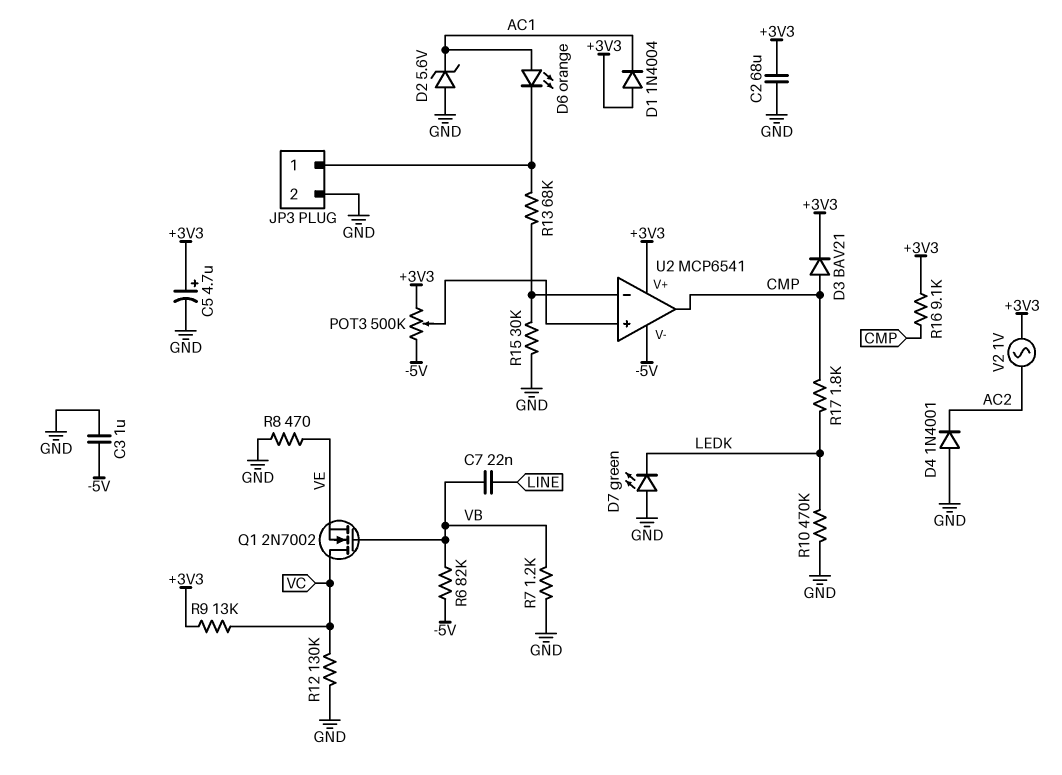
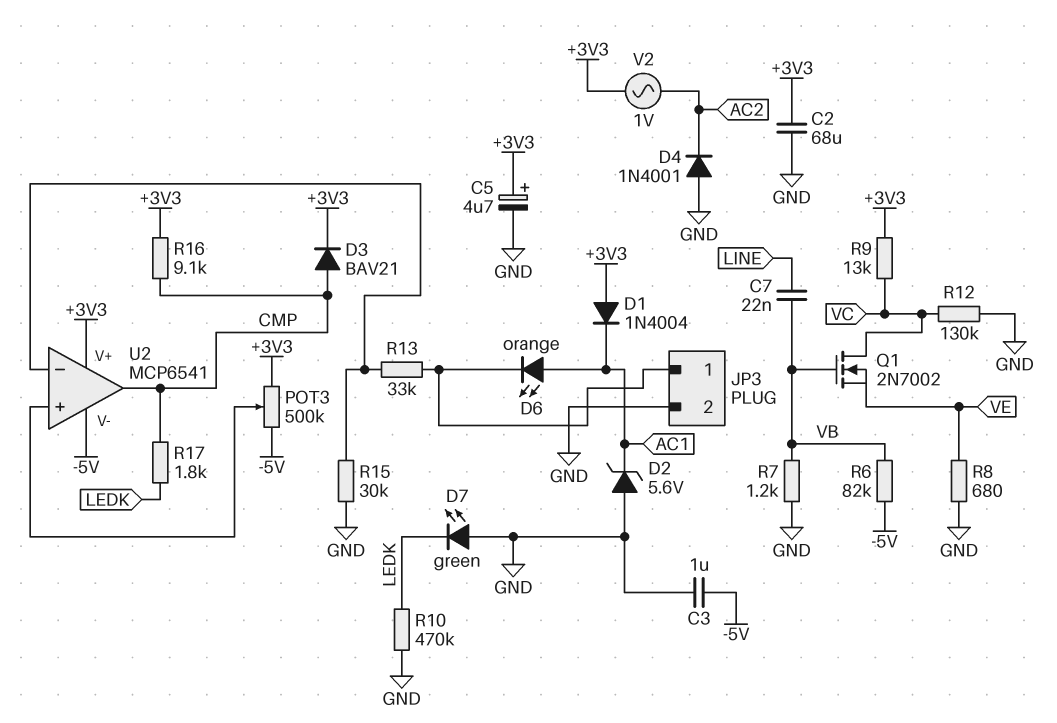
R8: 470 (GND, VE) -> 680 (GND, VE)
R13: 68k (JP3/1, U2/in-) -> 33k (JP3/1, U2/in-)

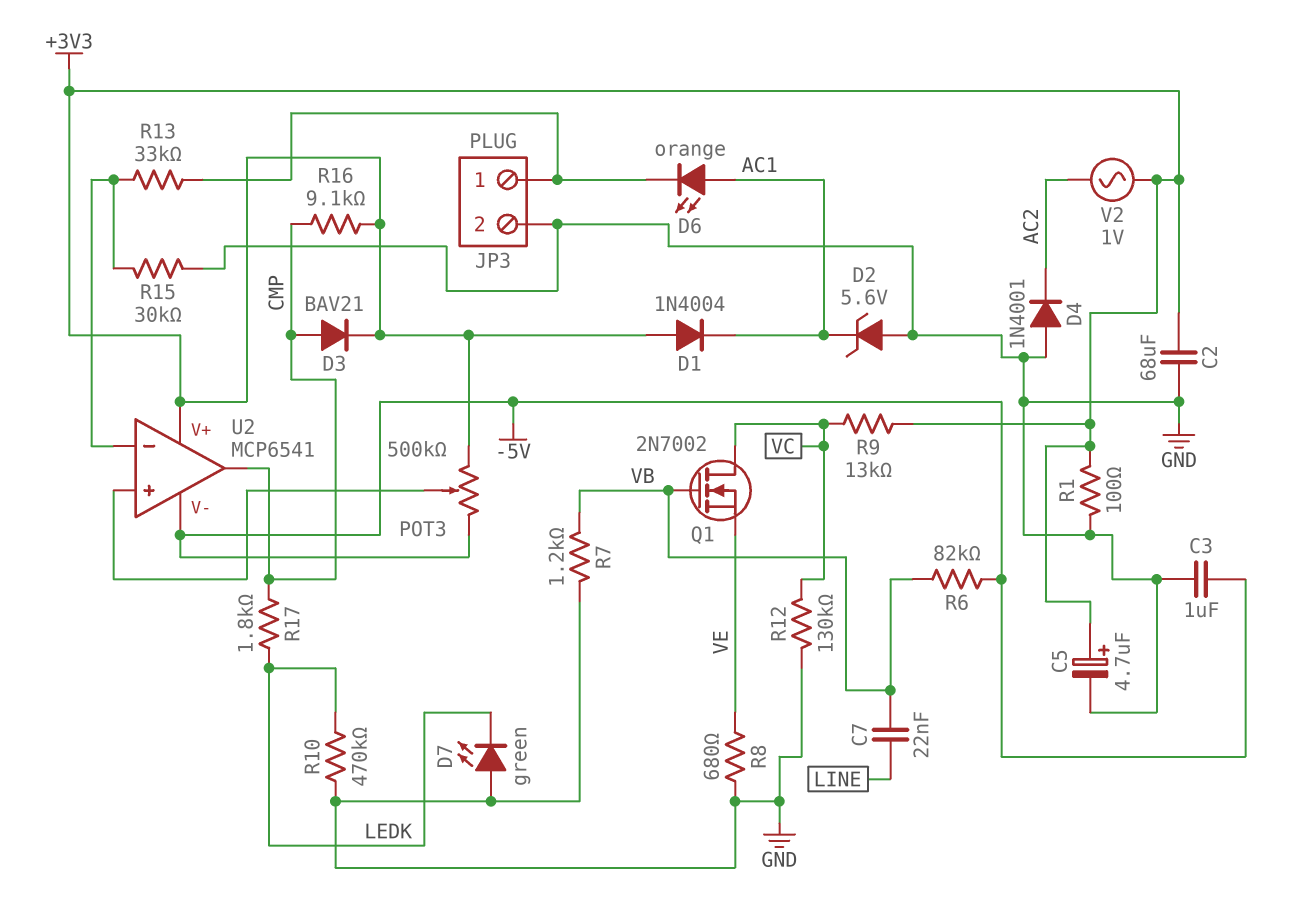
R1: none -> 100 (+3V3, GND)

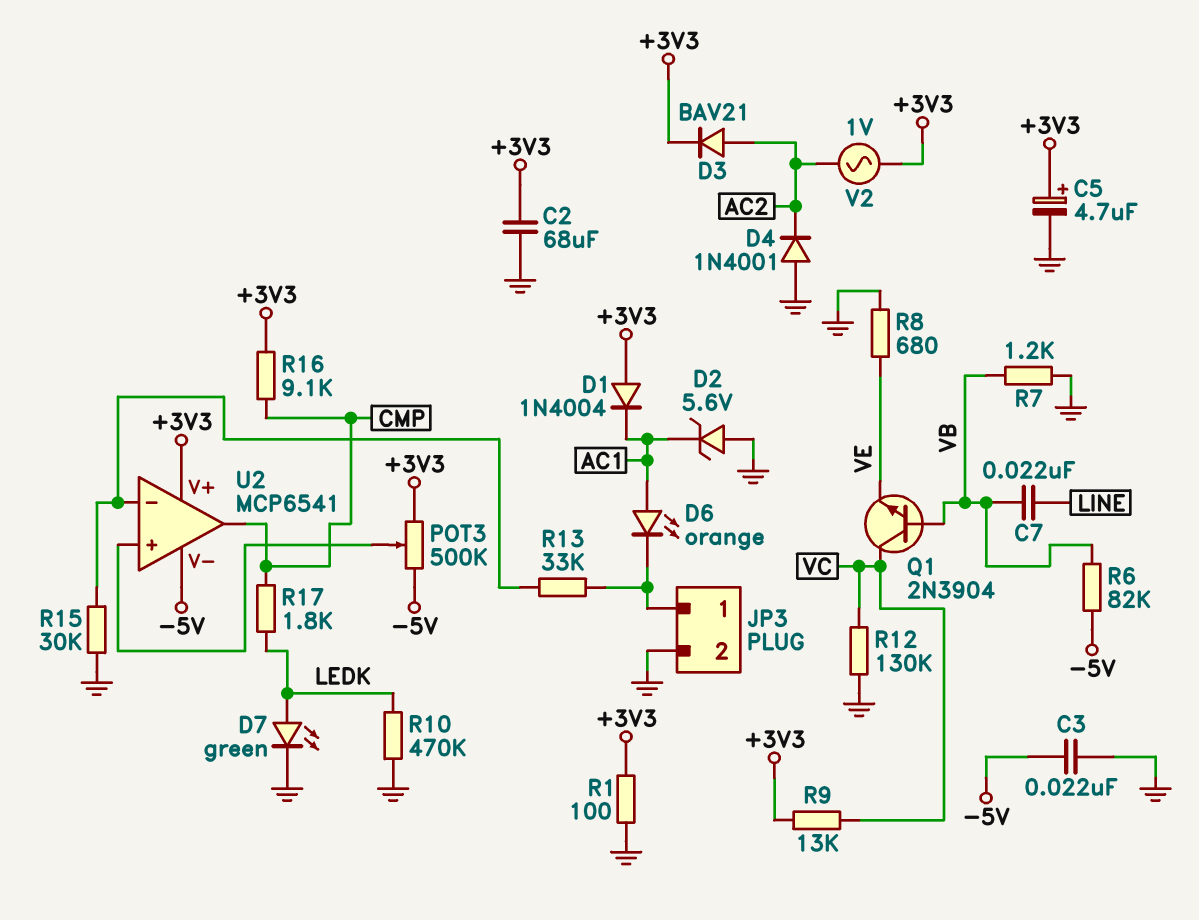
C3: 1uF (-5V, GND) -> 22nF (-5V, GND)
D3: diode BAV21 (A CMP, K +3V3) -> diode BAV21 (A AC2, K +3V3)
D7: LED green (A GND, K LEDK) -> LED green (A LEDK, K GND)
Q1: NMOS 2N7002 (G VB, D VC, S VE) -> NPN 2N3904 (B VB, C VC, E VE)

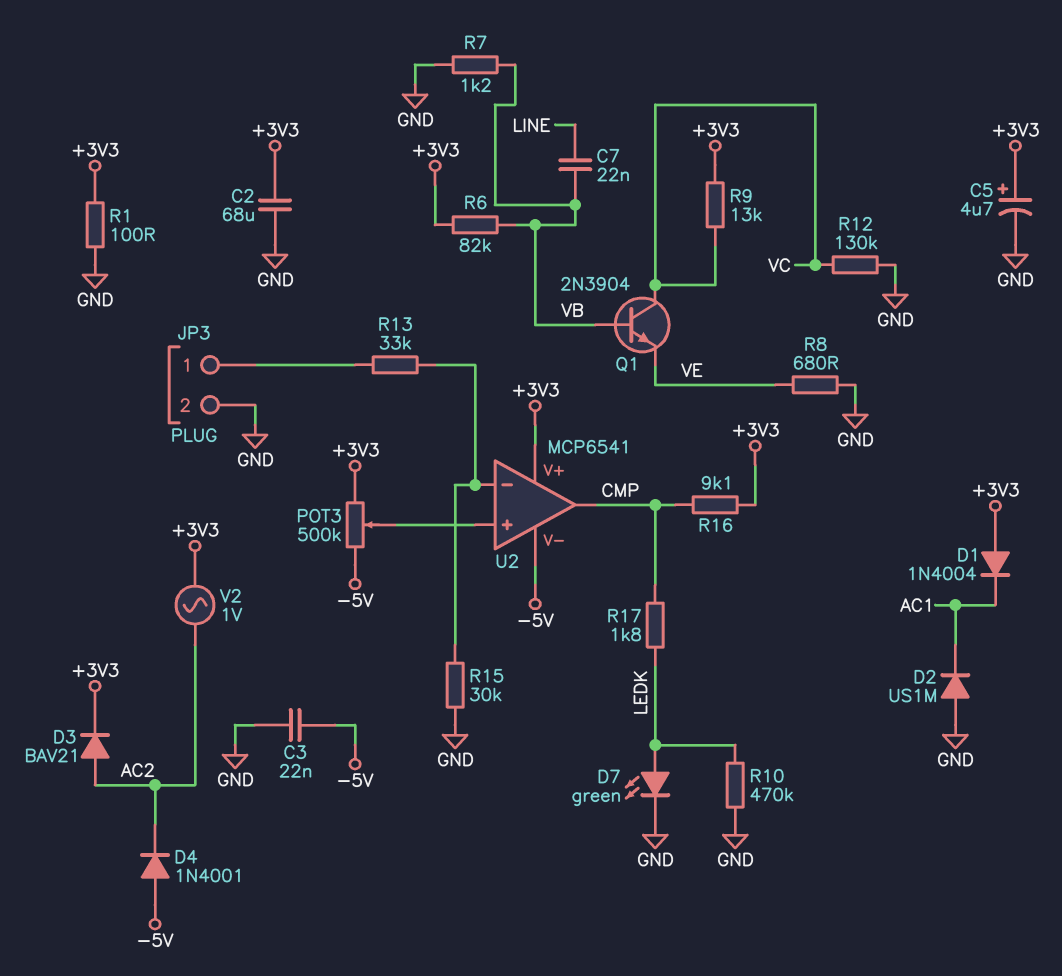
D2: zener 5.6V (A GND, K AC1) -> diode US1M (A GND, K AC1)
D4: diode 1N4001 (A GND, K AC2) -> diode 1N4001 (A -5V, K AC2)
D6: LED orange (A AC1, K JP3/1) -> none
R6: 82k (-5V, VB) -> 82k (+3V3, VB)

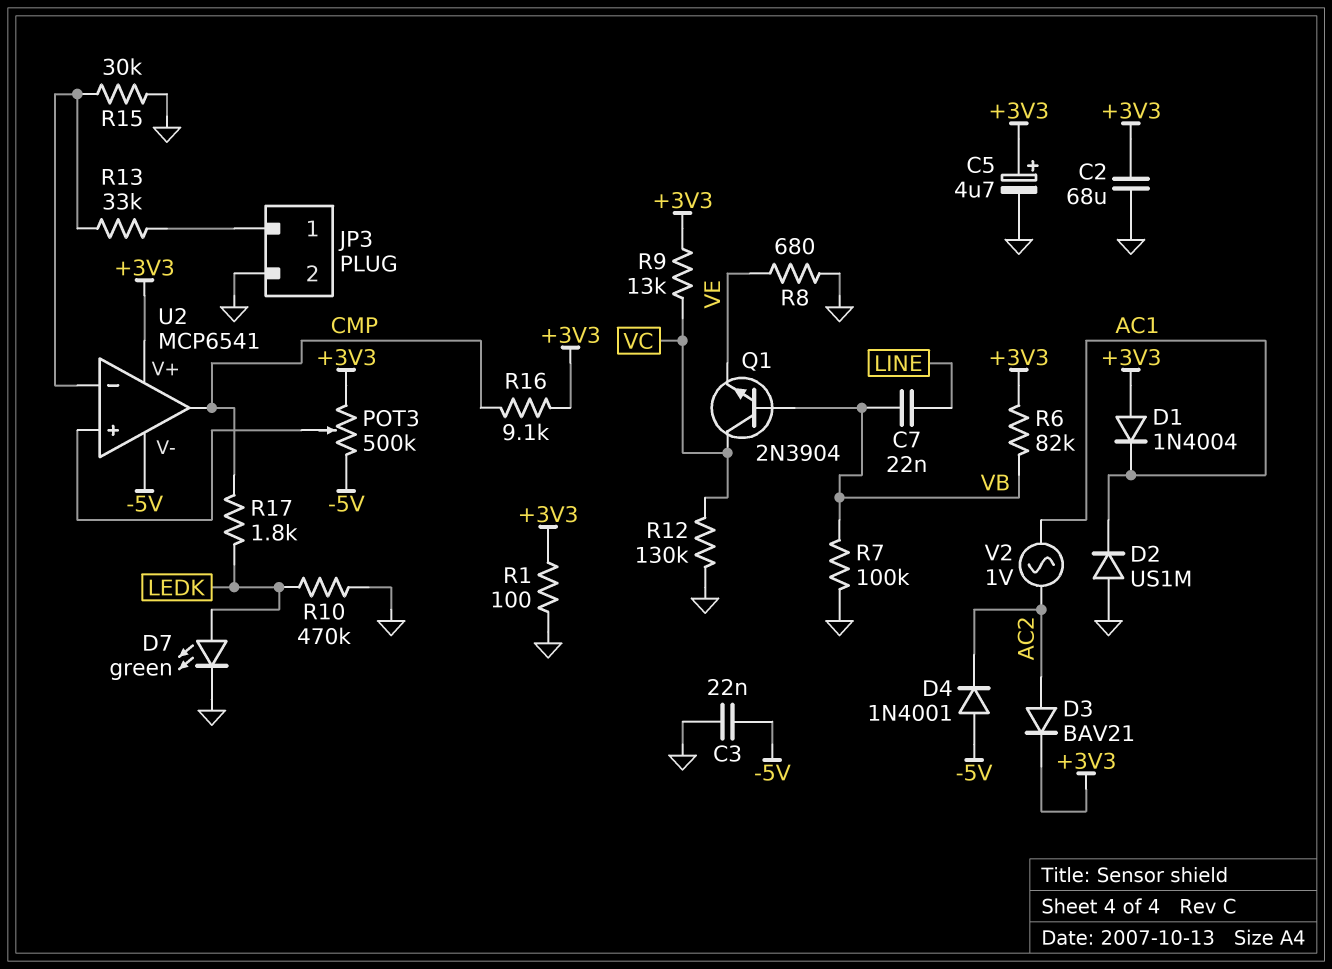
R7: 1.2k (GND, VB) -> 100k (GND, VB)
V2: AC 1V (+3V3, AC2) -> AC 1V (AC1, AC2)

